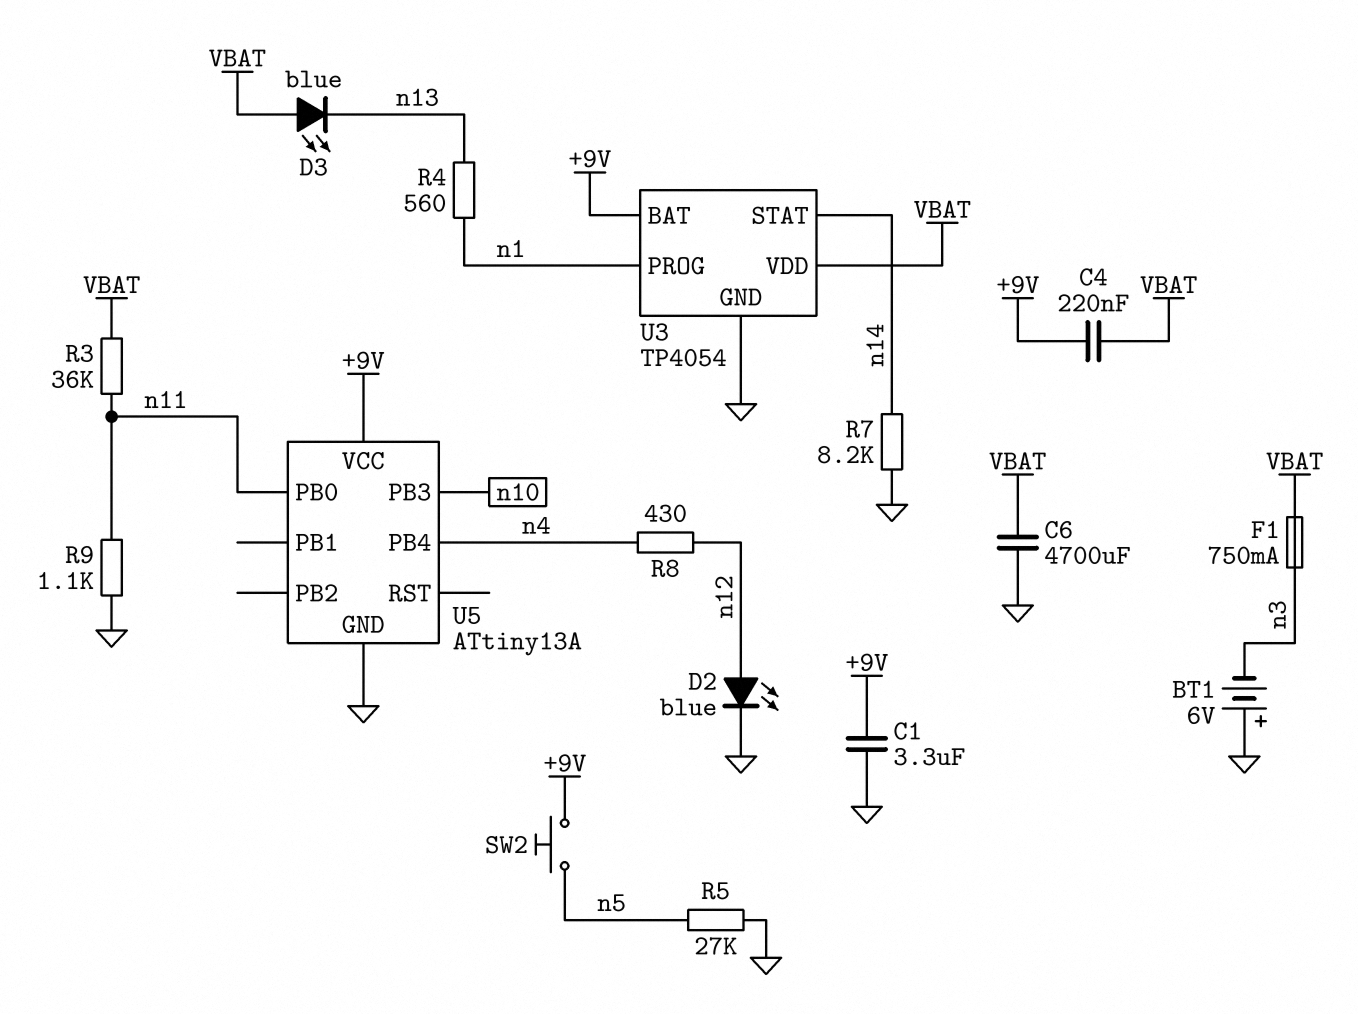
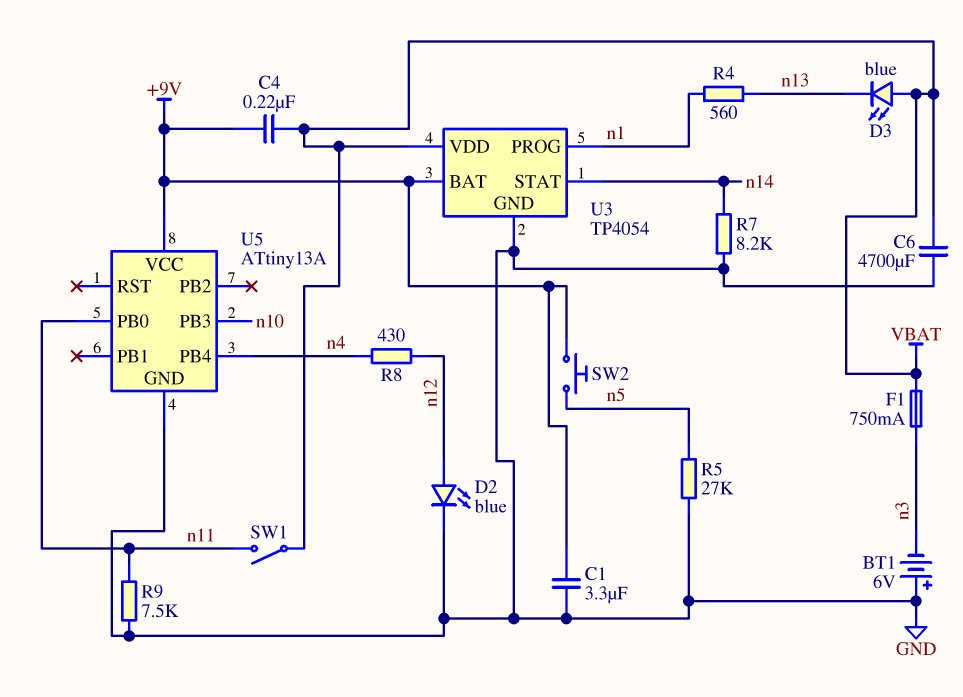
R3: 36k (VBAT, n11) -> none
R9: 1.1k (GND, n11) -> 7.5k (GND, n11)
SW1: none -> switch (VBAT, n11)

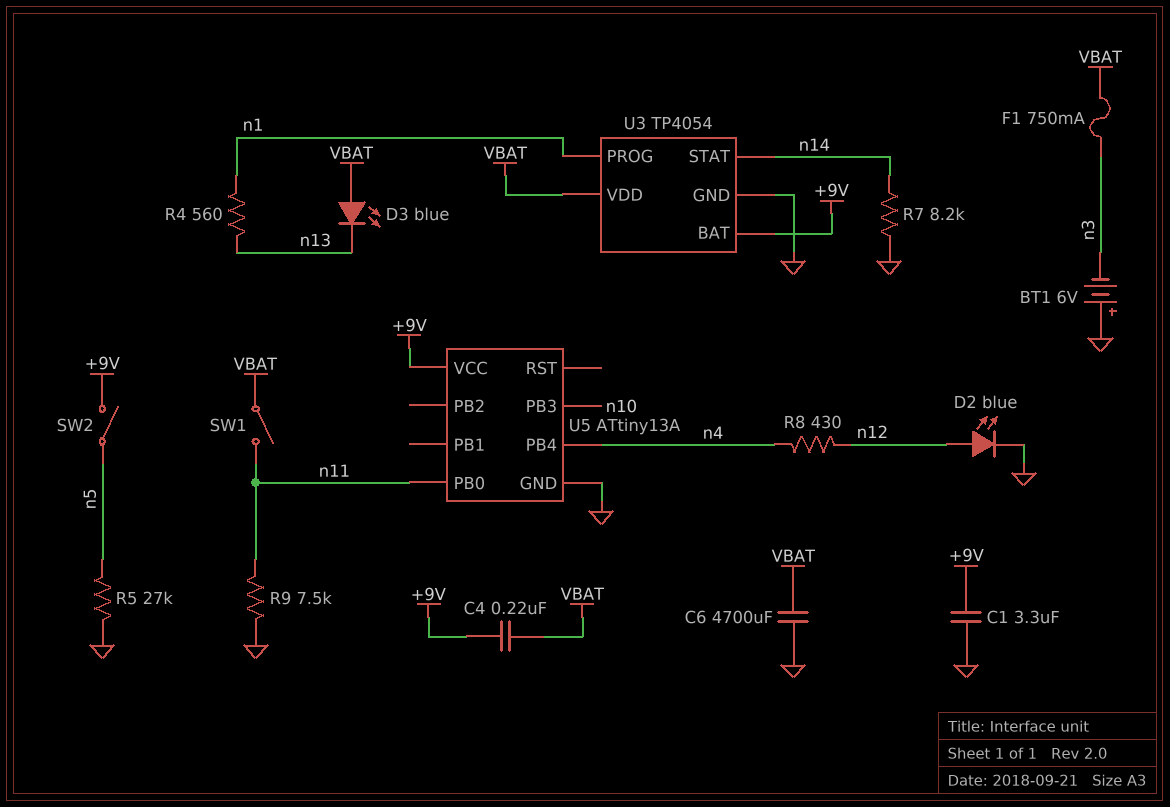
SW2: button (+9V, n5) -> switch (+9V, n5)

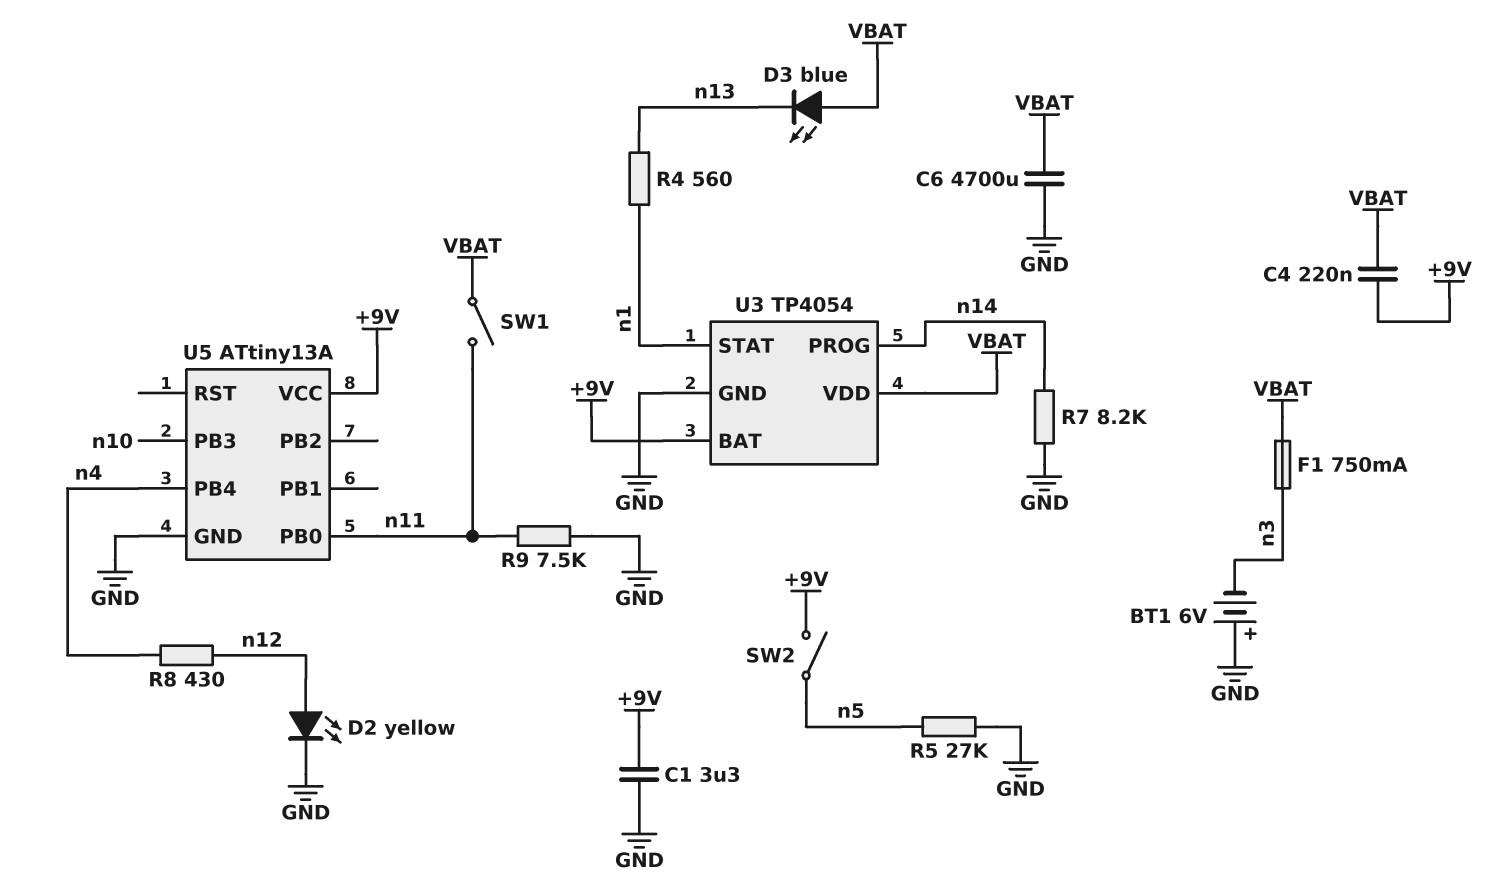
D2: LED blue (A n12, K GND) -> LED yellow (A n12, K GND)
U3 pin PROG: n1 -> n14
U3 pin STAT: n14 -> n1

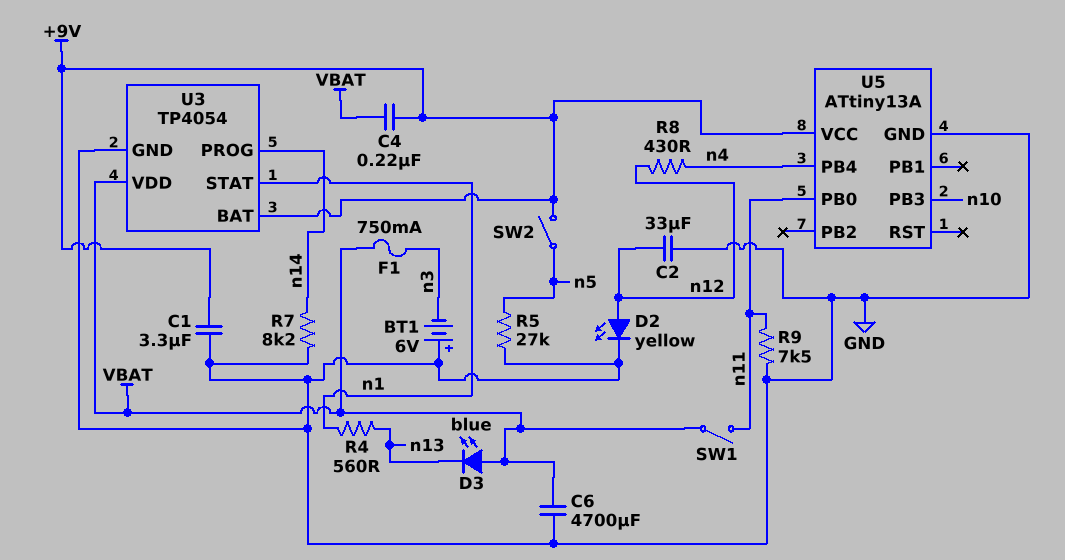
C2: none -> 33uF (GND, n12)

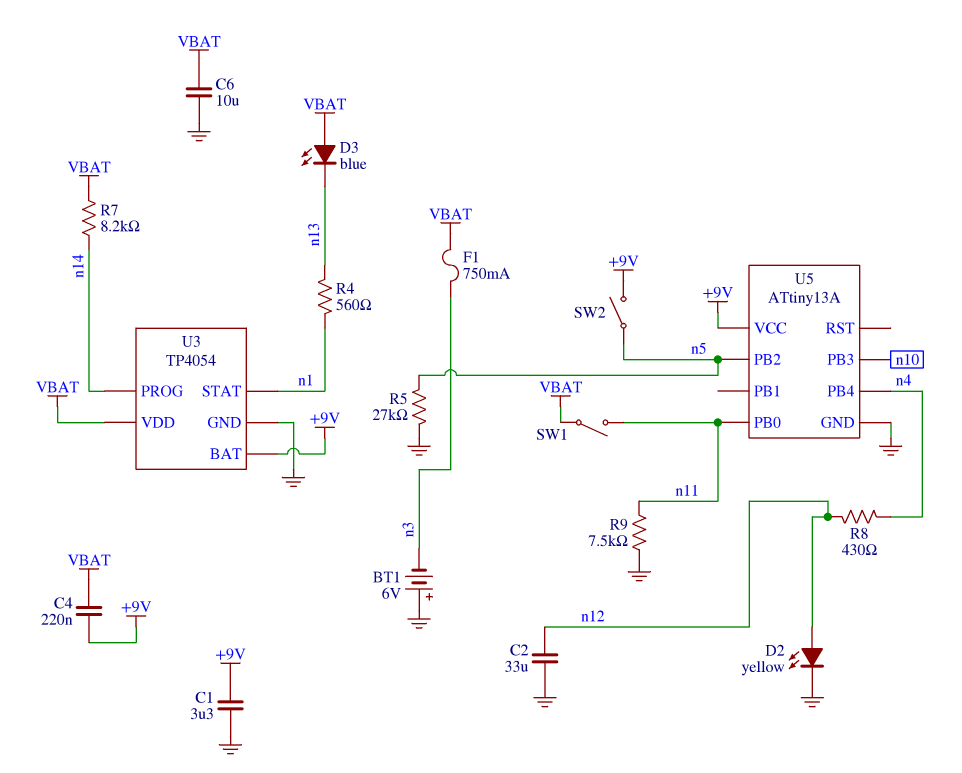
C6: 4700uF (GND, VBAT) -> 10uF (GND, VBAT)
R7: 8.2k (GND, n14) -> 8.2k (VBAT, n14)
U5 pin PB2: none -> n5

